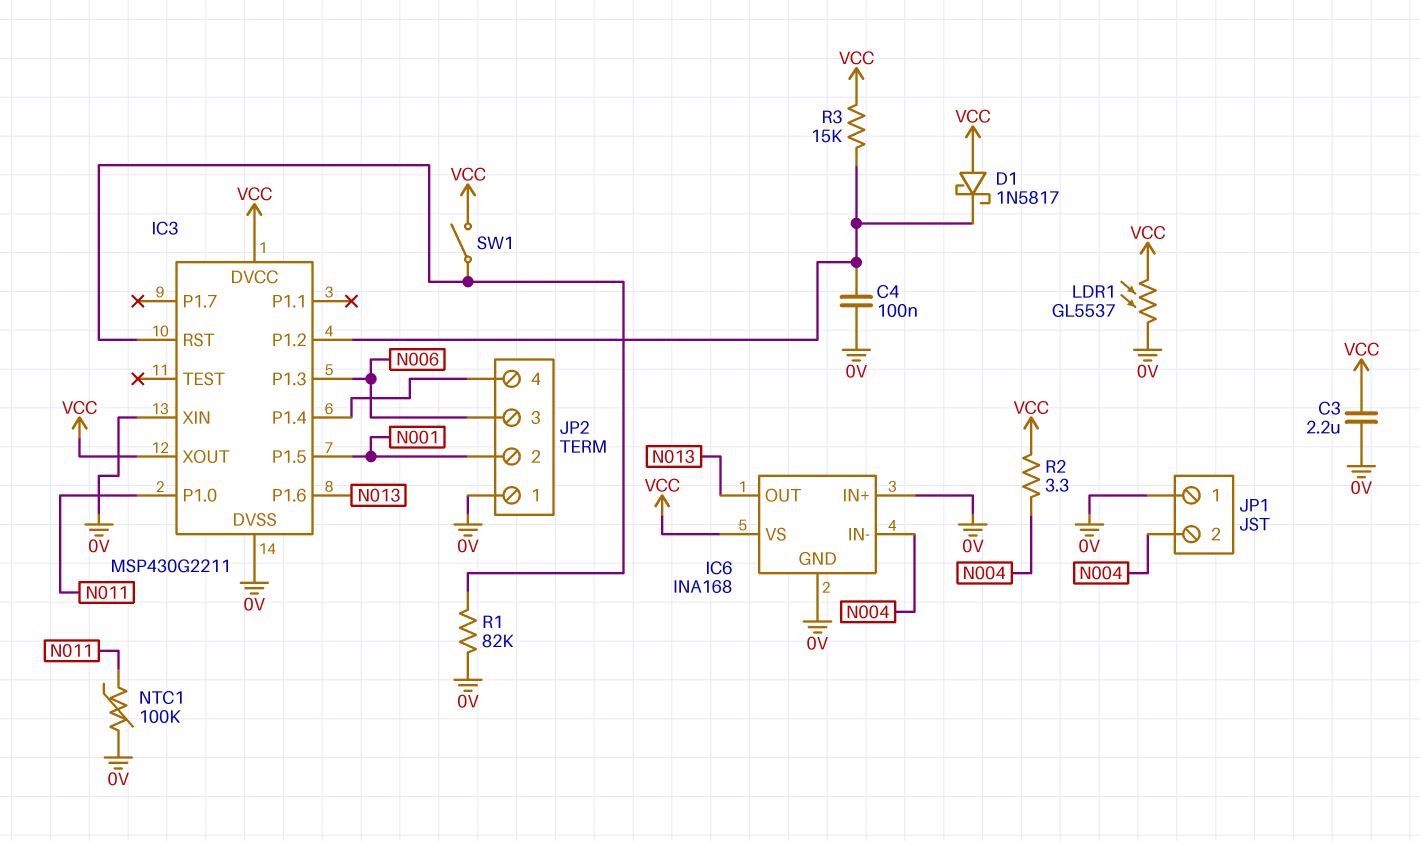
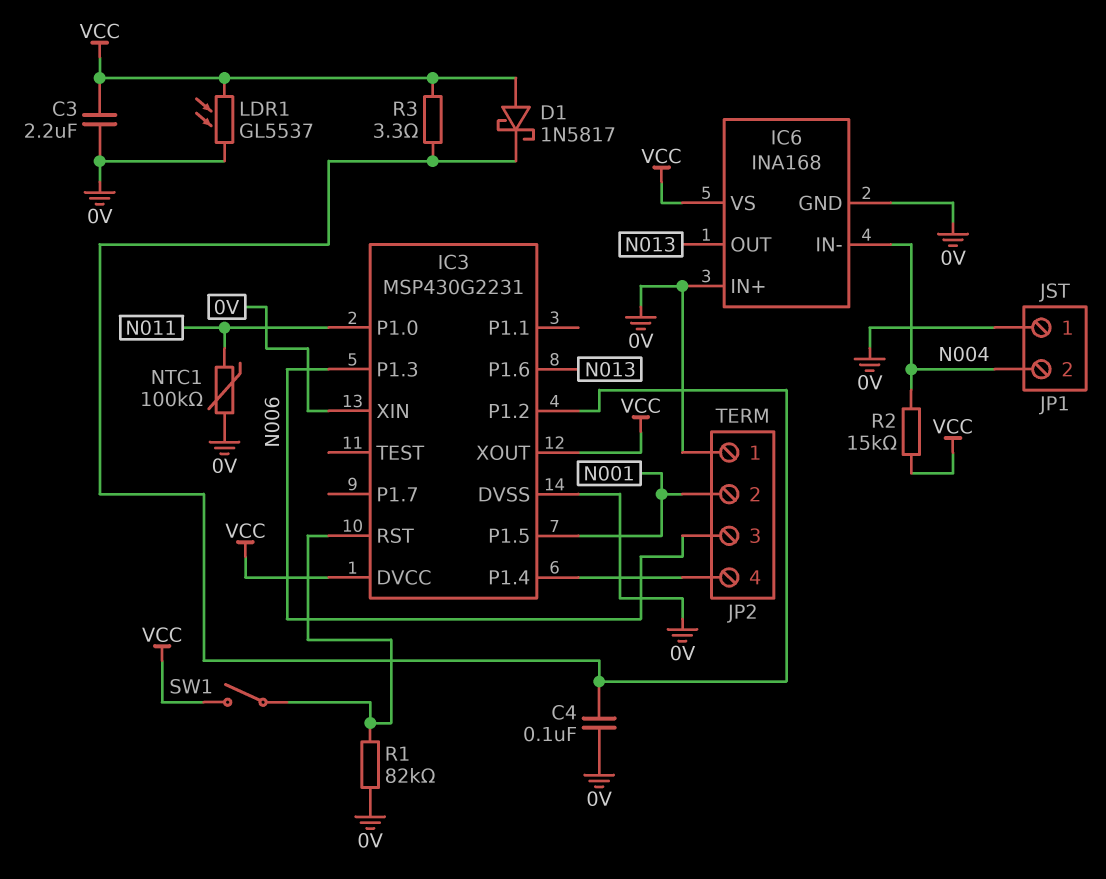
IC3: MSP430G2211 -> MSP430G2231
R2: 3.3 (N004, VCC) -> 15k (N004, VCC)
R3: 15k (IC3/P1.2, VCC) -> 3.3 (IC3/P1.2, VCC)

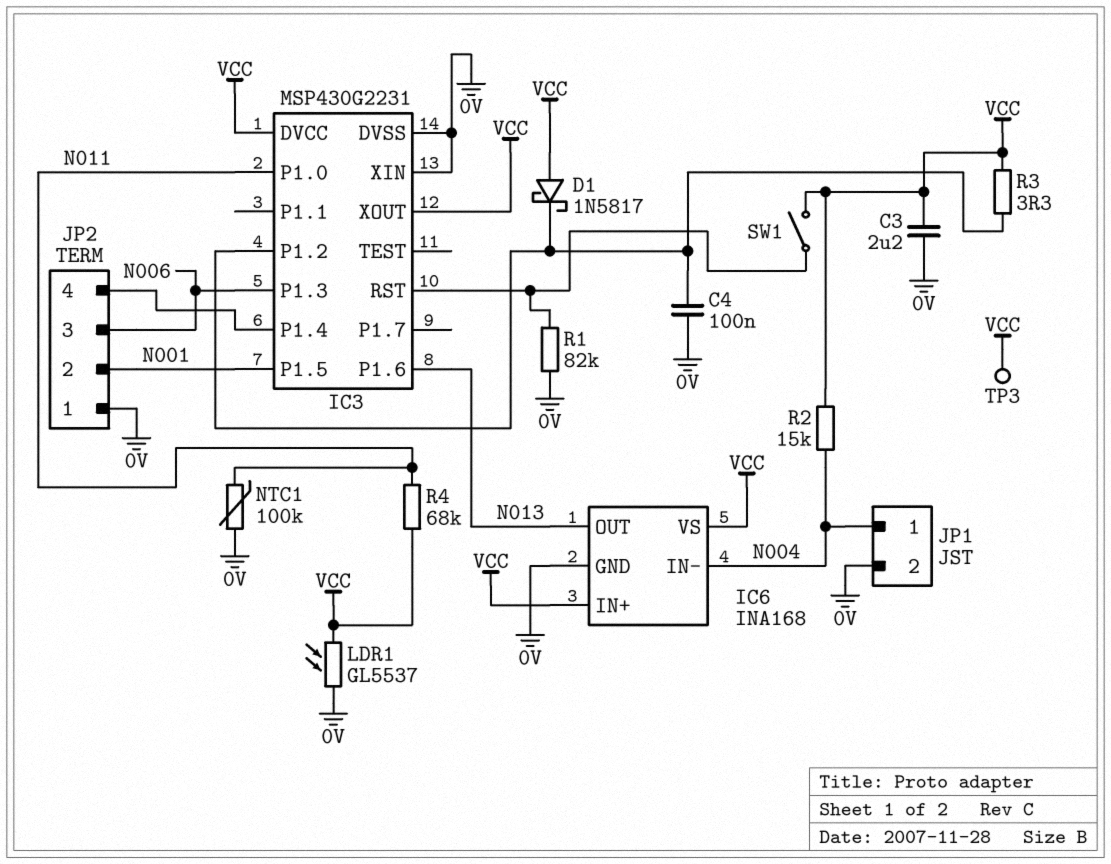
IC6 pin IN+: 0V -> VCC
JP1 pin 1: 0V -> N004
JP1 pin 2: N004 -> 0V
R4: none -> 68k (N011, VCC)
TP3: none -> test point (VCC)

